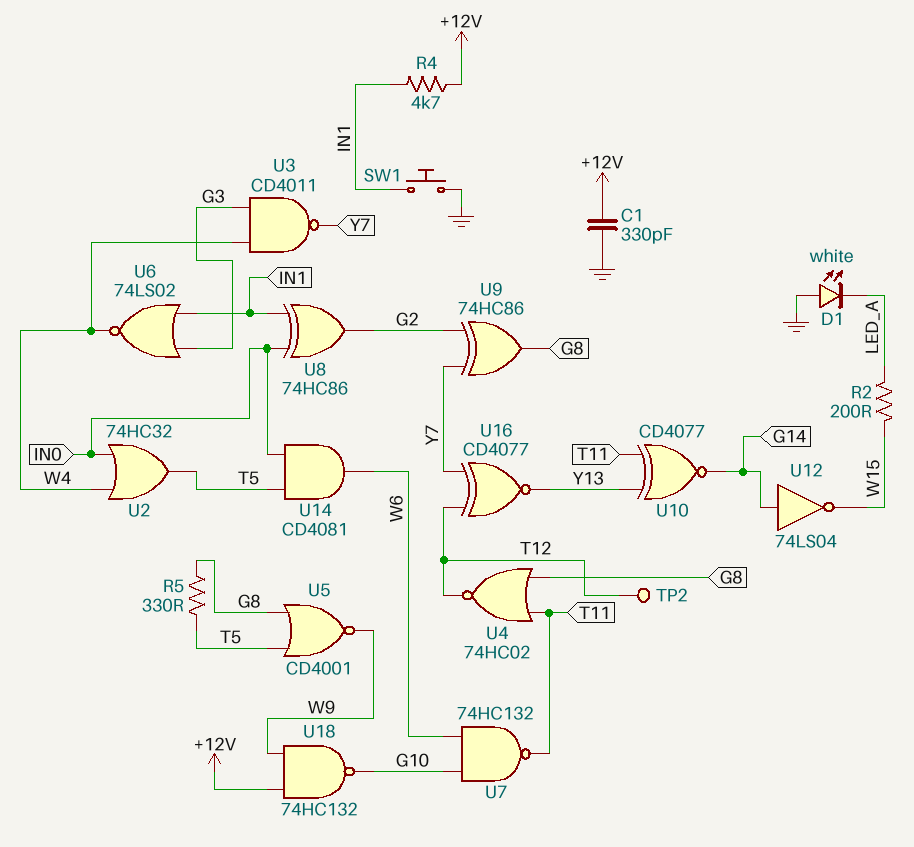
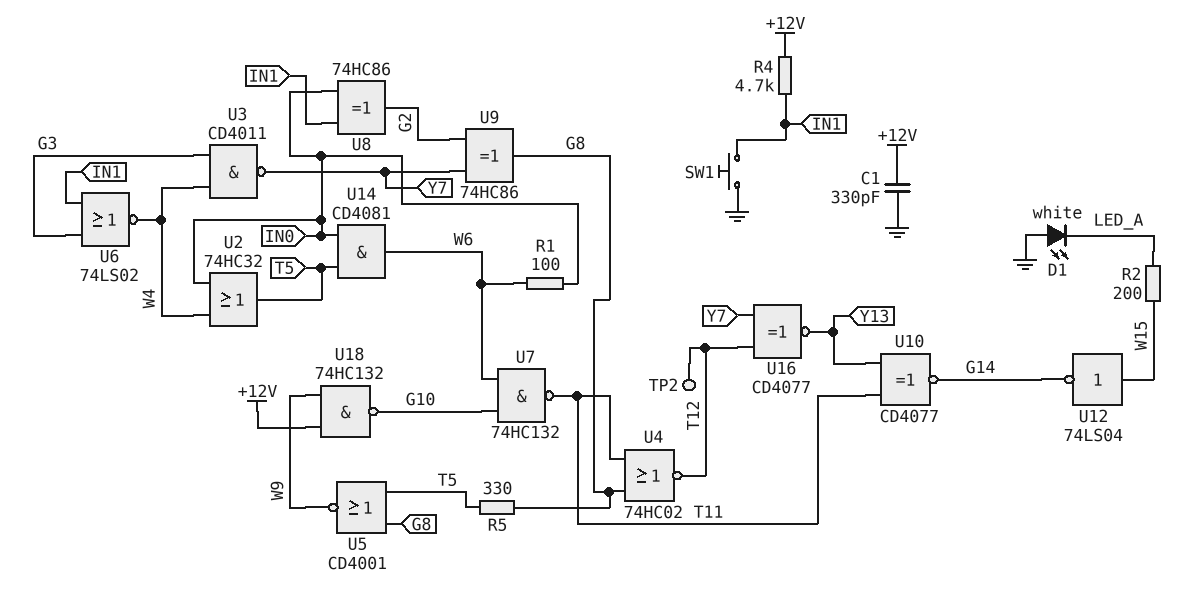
R1: none -> 100 (IN0, W6)
U12: NOT 74LS04 (in G14, out W15) -> NOT 74LS04 (in W15, out G14)

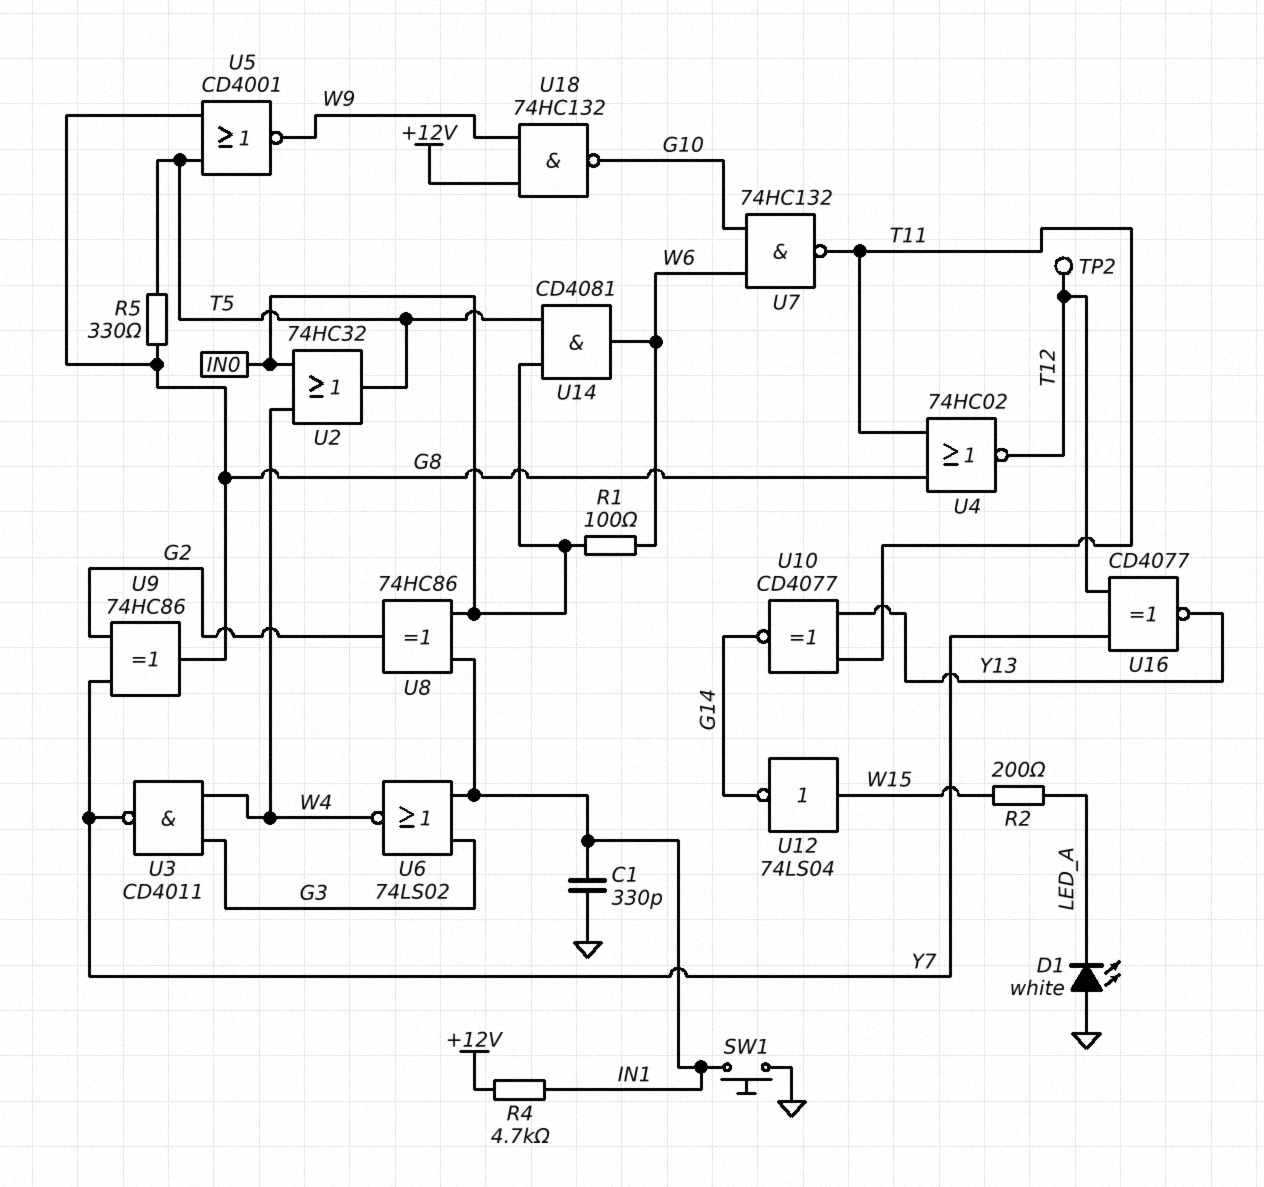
C1: 330pF (+12V, GND) -> 330pF (GND, IN1)

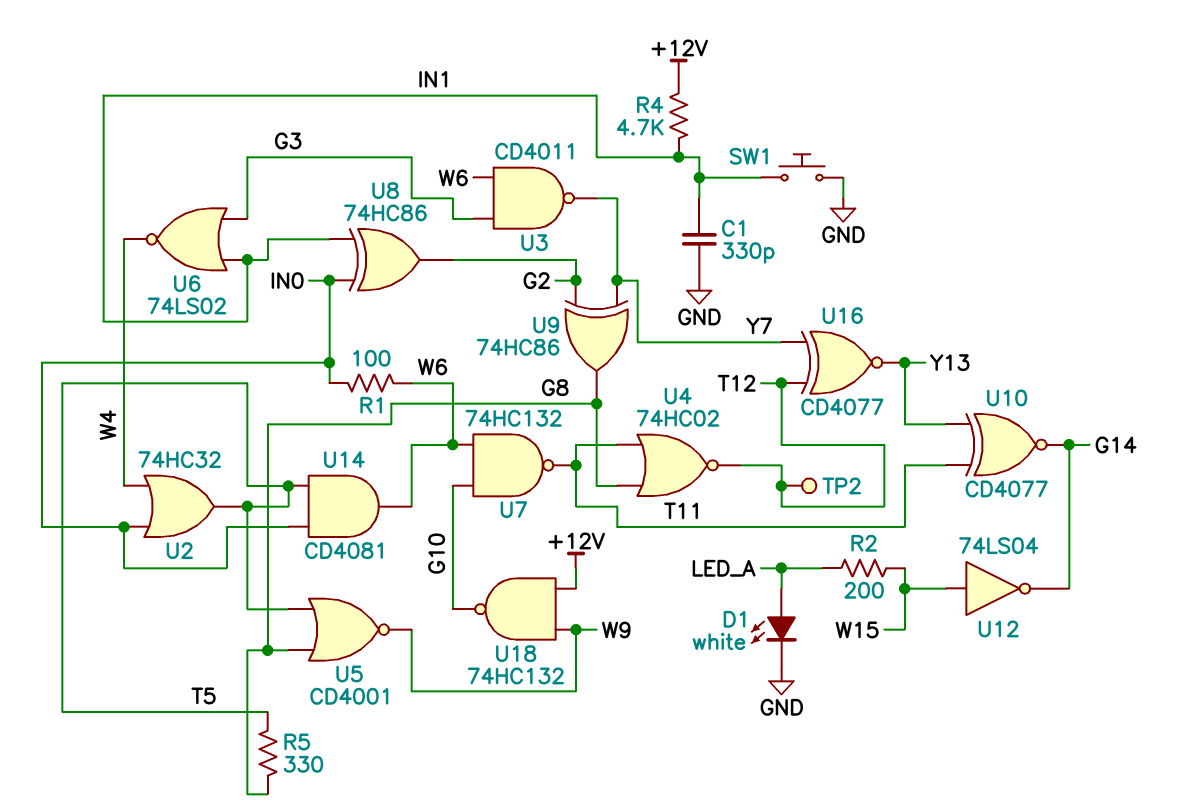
D1: LED white (A GND, K LED_A) -> LED white (A LED_A, K GND)
U3: NAND CD4011 (in G3, in W4, out Y7) -> NAND CD4011 (in G3, in W6, out Y7)

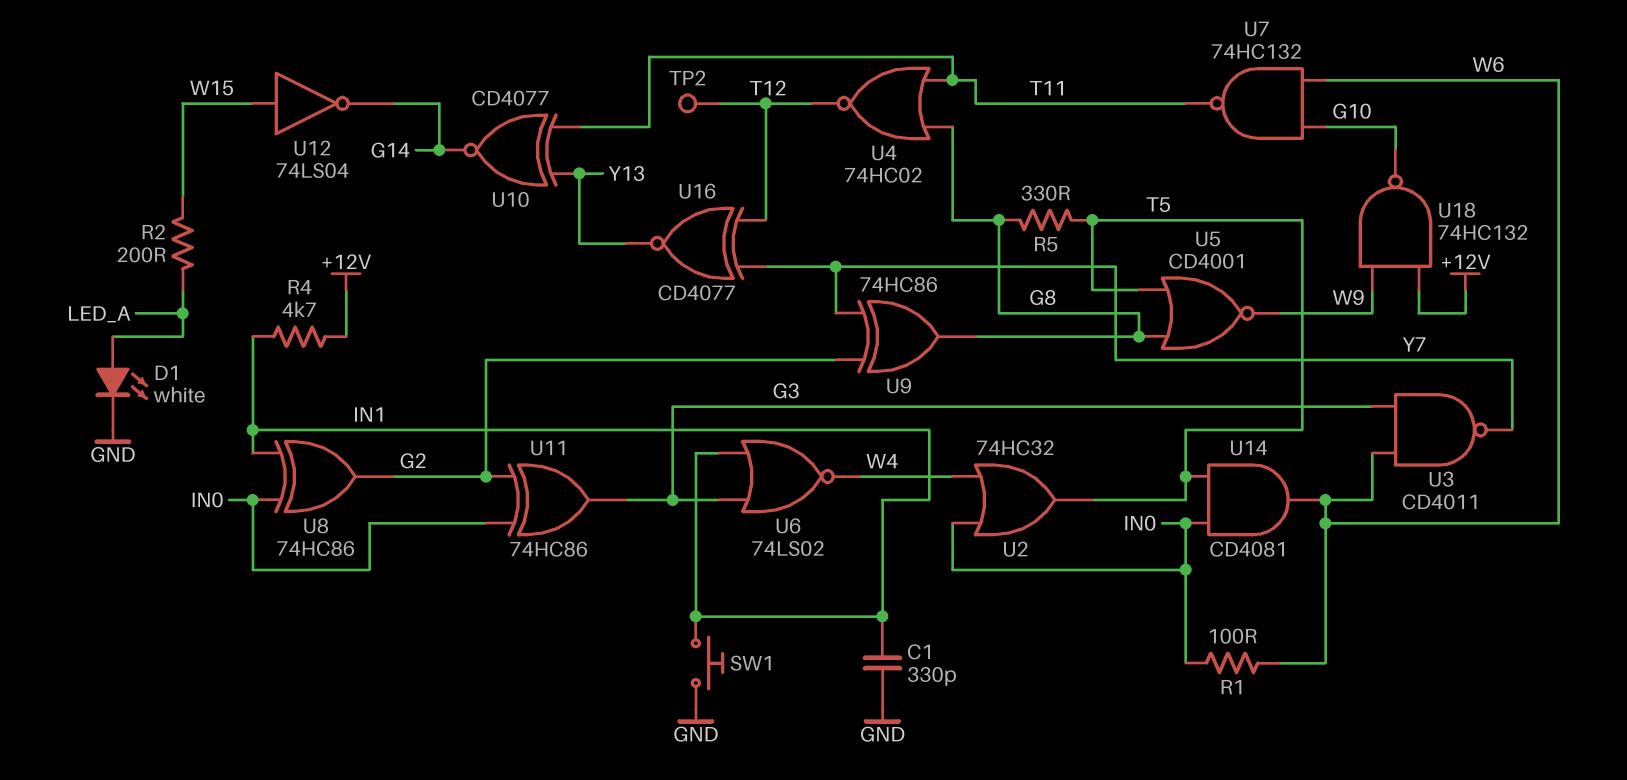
U11: none -> XOR 74HC86 (in G2, in IN0, out G3)

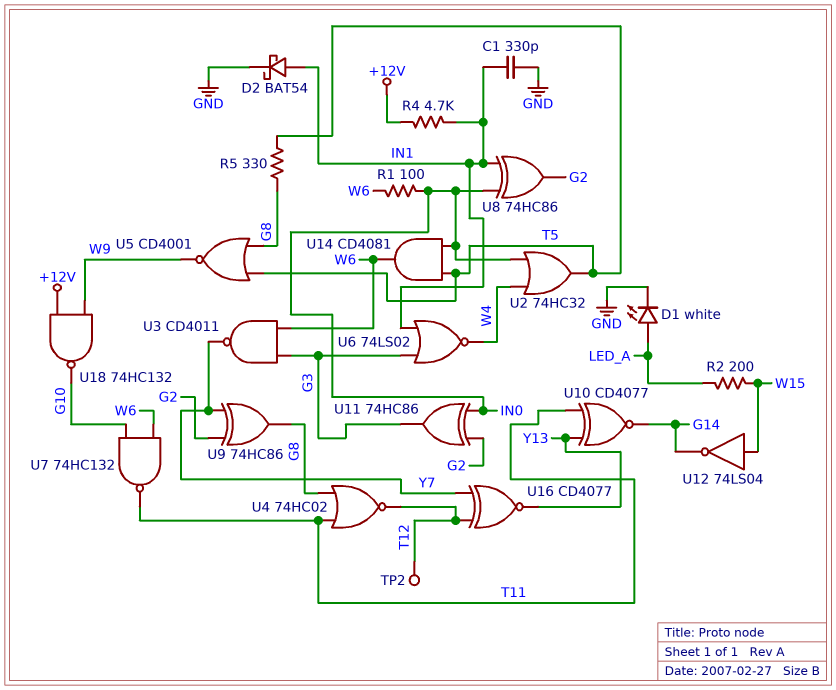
D2: none -> schottky BAT54 (A IN1, K GND)
SW1: button (GND, IN1) -> none

